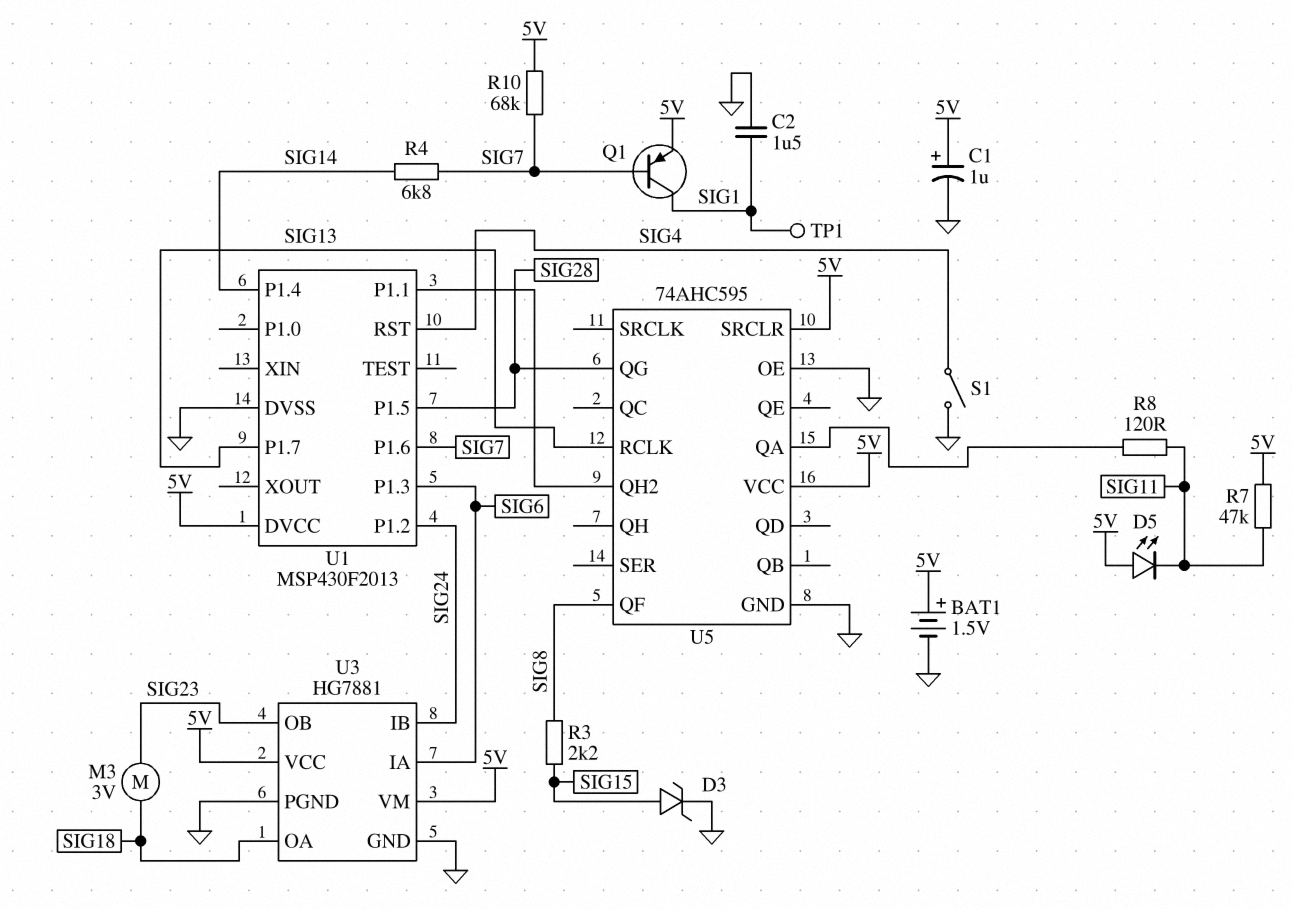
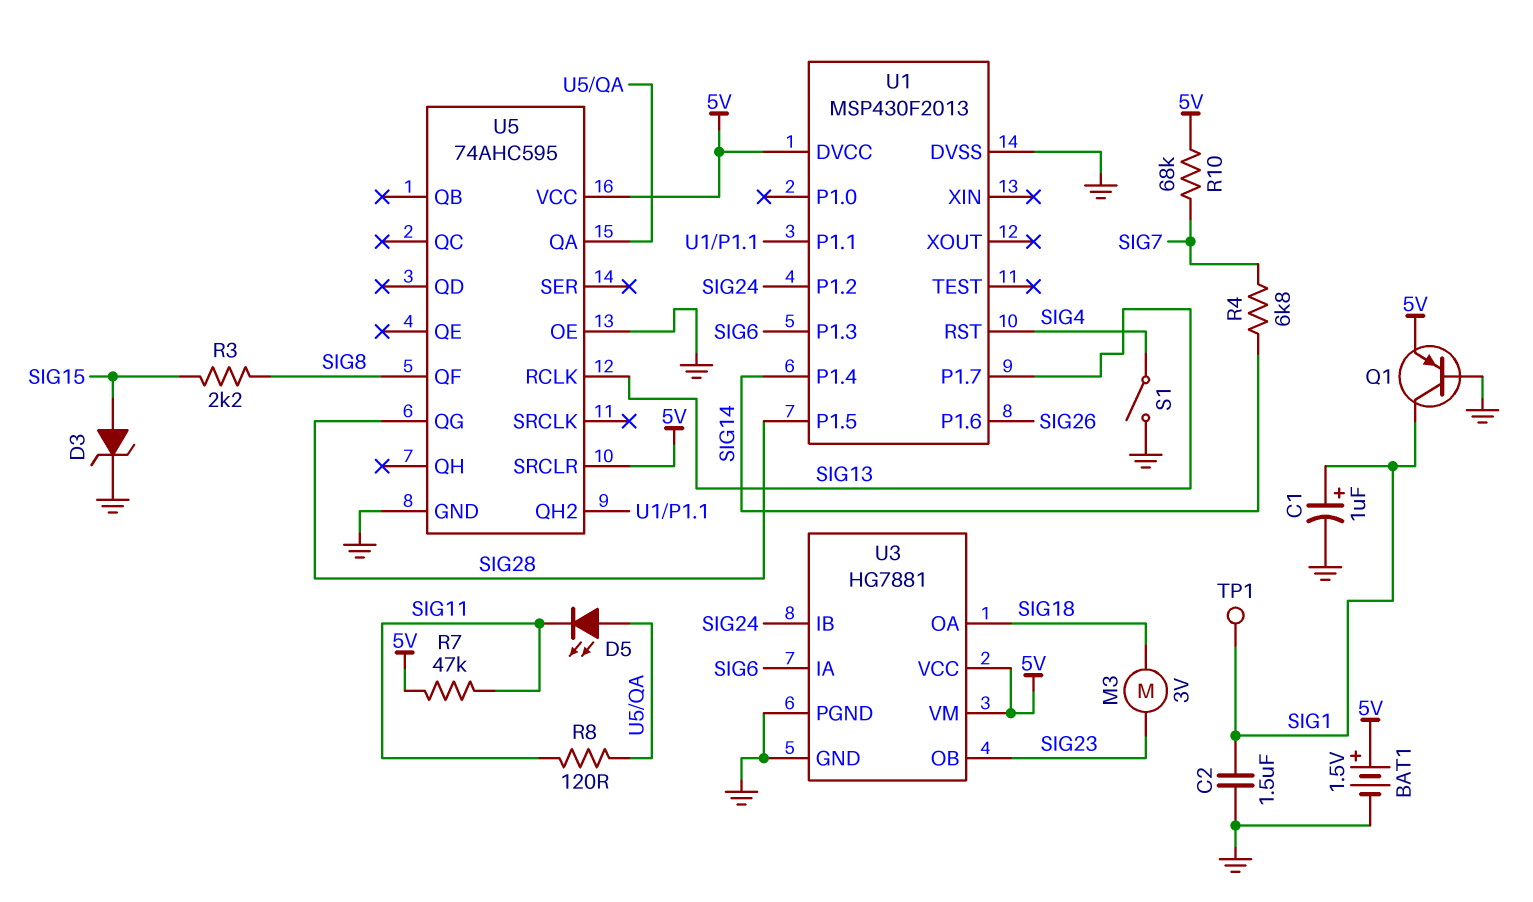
C1: 1uF (plus 5V, minus GND) -> 1uF (plus SIG1, minus GND)
D5: LED (A 5V, K SIG11) -> LED (A U5/QA, K SIG11)
Q1: PNP (B SIG7, C SIG1, E 5V) -> PNP (B GND, C SIG1, E 5V)
U1 pin P1.6: SIG7 -> SIG26

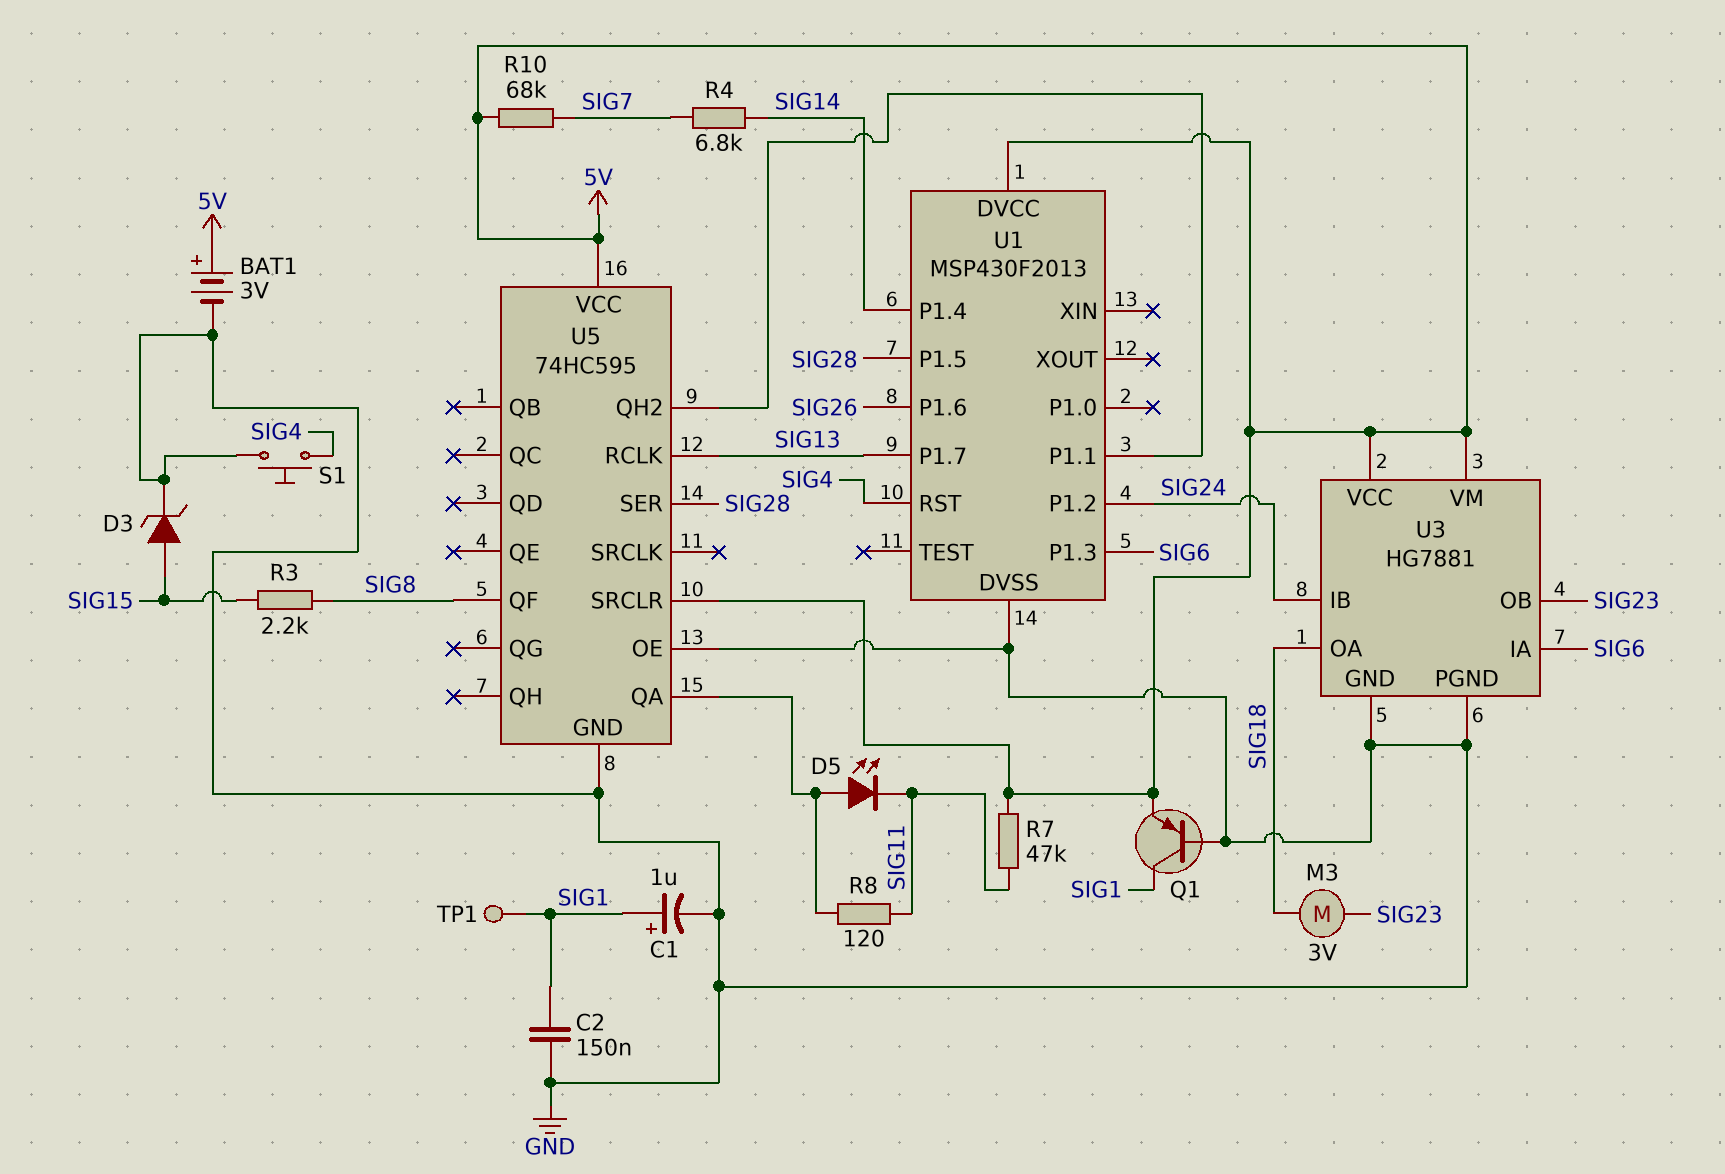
BAT1: 1.5V (plus 5V, minus GND) -> 3V (plus 5V, minus GND)
C2: 1.5uF (GND, SIG1) -> 150nF (GND, SIG1)
S1: switch (GND, SIG4) -> button (GND, SIG4)
U5: 74AHC595 -> 74HC595
U5 pin QG: SIG28 -> none
U5 pin SER: none -> SIG28

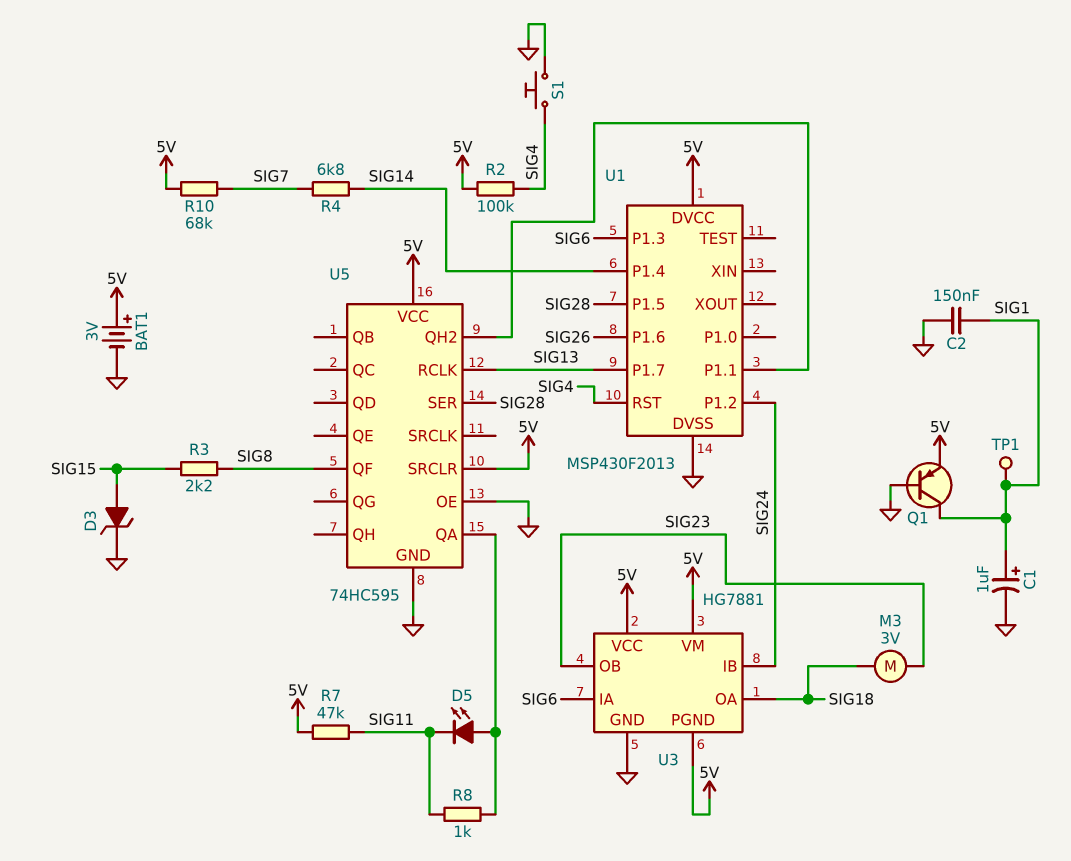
R2: none -> 100k (5V, SIG4)
R8: 120 (SIG11, U5/QA) -> 1k (SIG11, U5/QA)
U3 pin PGND: GND -> 5V

